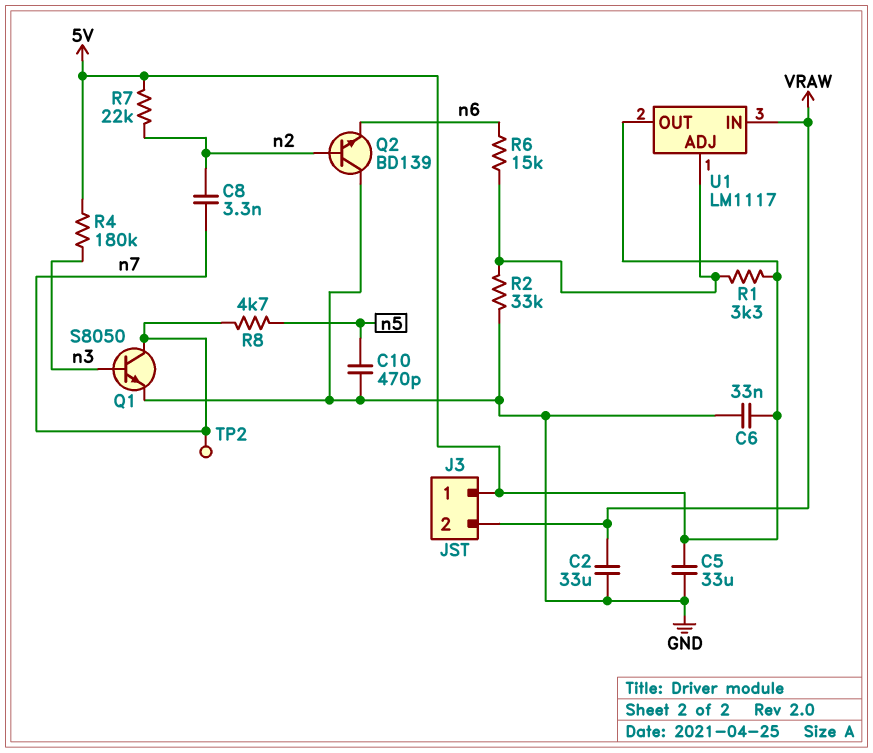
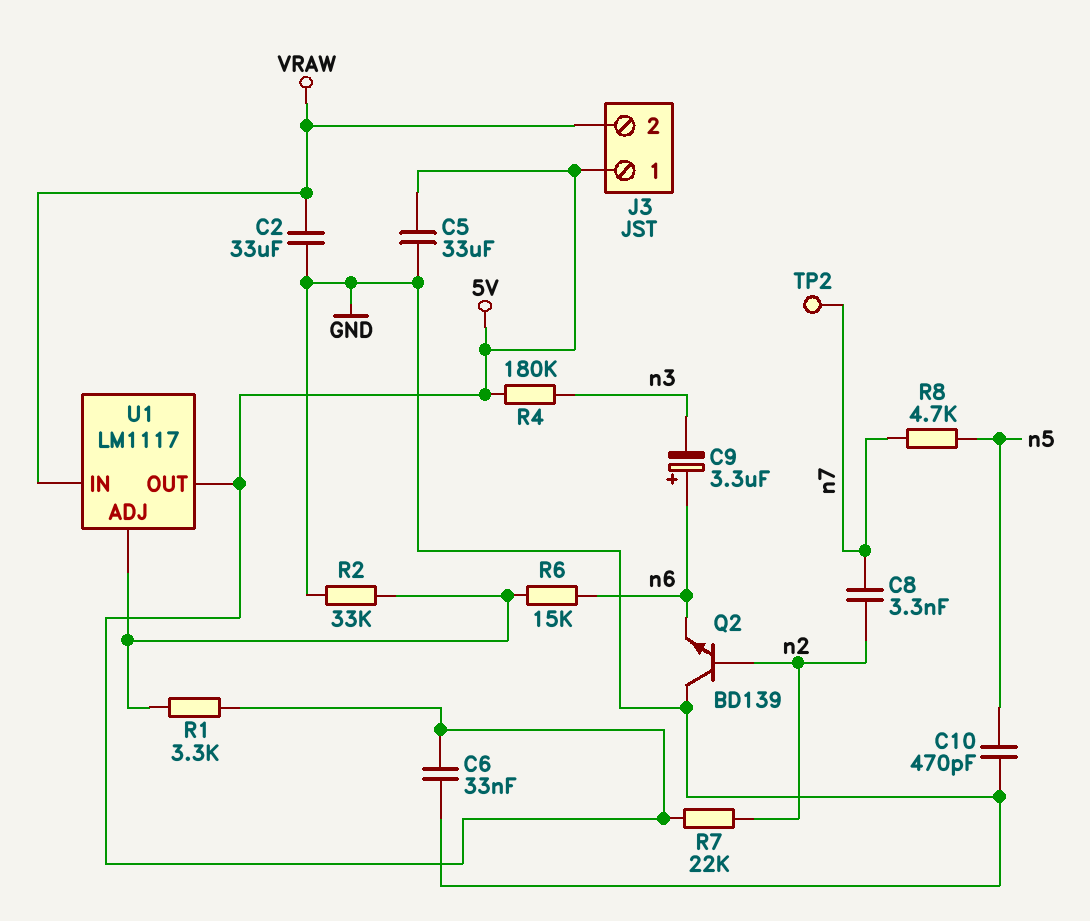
C9: none -> 3.3uF (plus n6, minus n3)
Q1: NPN S8050 (B n3, C n7, E GND) -> none

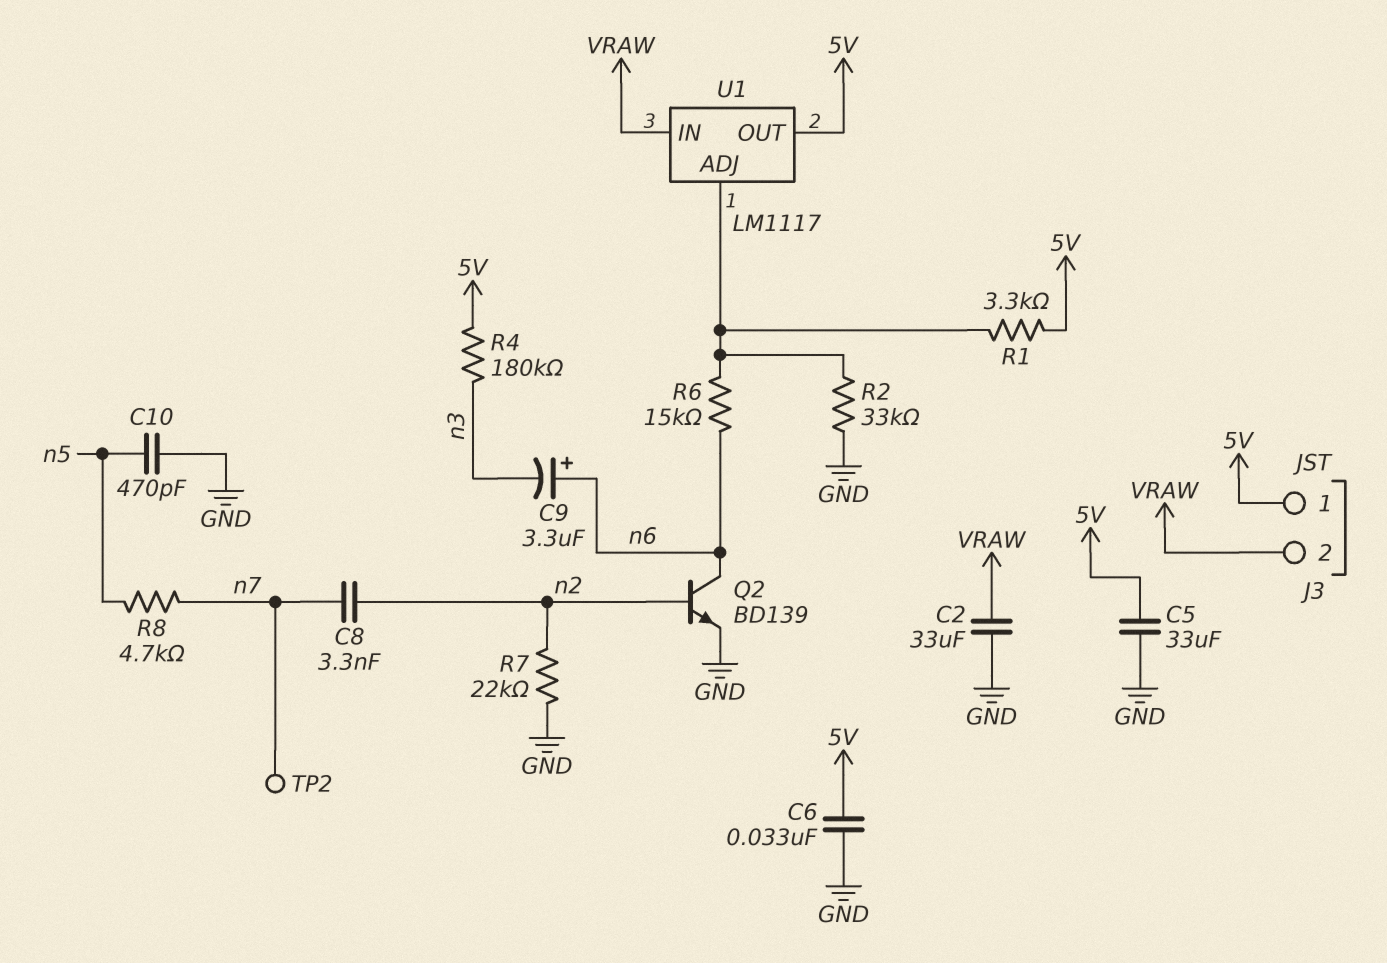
Q2: NPN BD139 (B n2, C GND, E n6) -> NPN BD139 (B n2, C n6, E GND)
R7: 22k (5V, n2) -> 22k (GND, n2)

